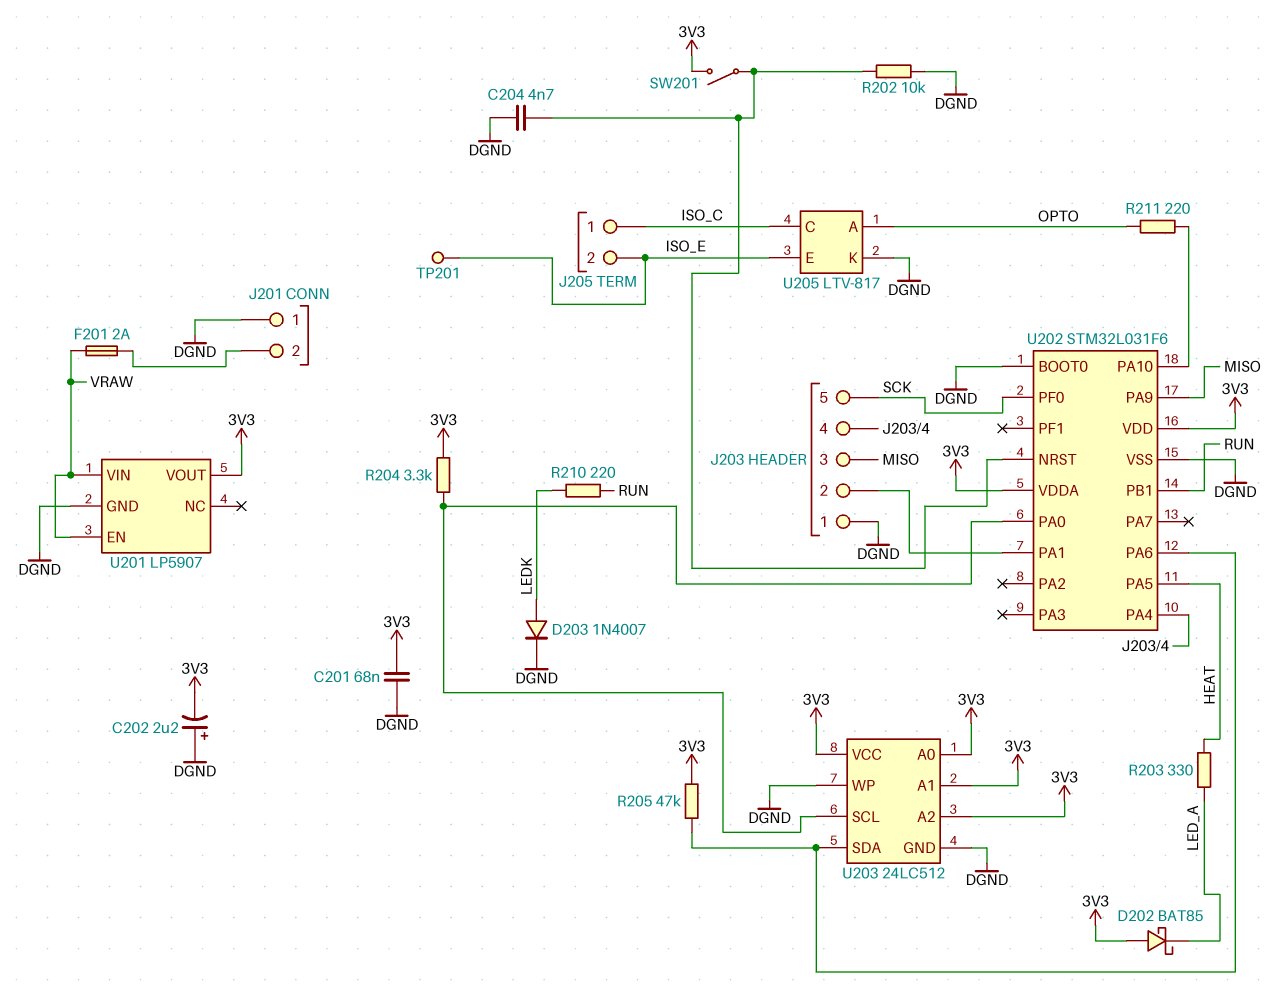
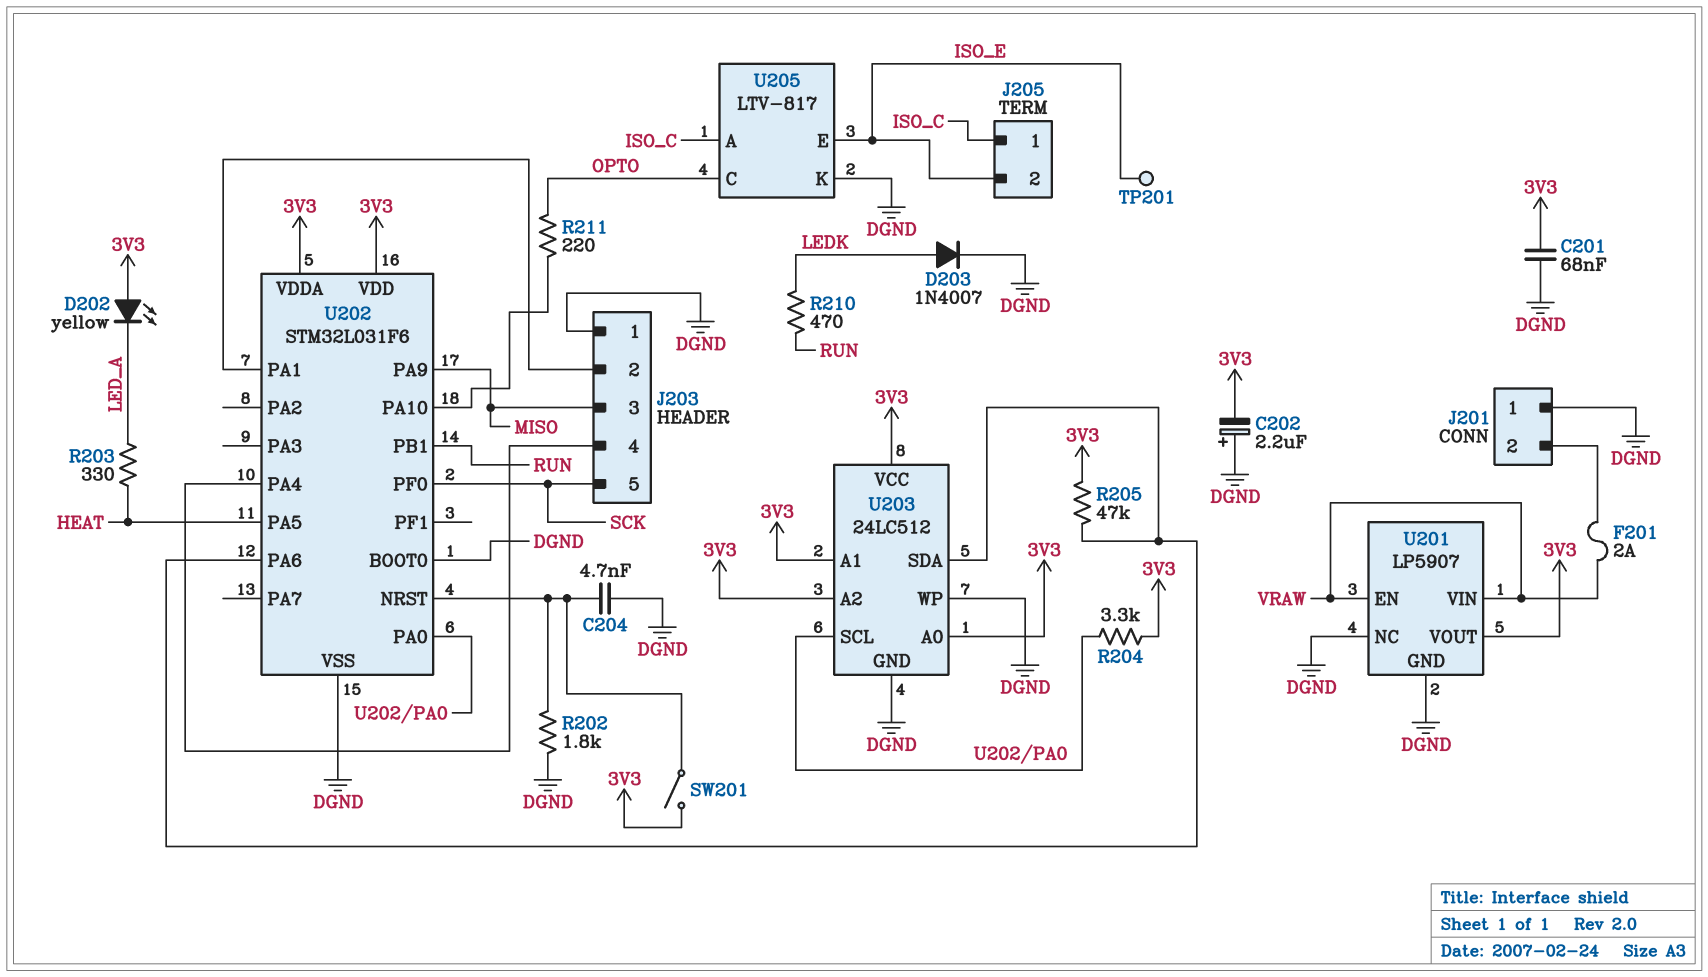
D202: schottky BAT85 (A 3V3, K LED_A) -> LED yellow (A 3V3, K LED_A)
R202: 10k (DGND, U202/NRST) -> 1.8k (DGND, U202/NRST)
R210: 220 (LEDK, RUN) -> 470 (LEDK, RUN)
U201 pin NC: none -> DGND
U205 pin A: OPTO -> ISO_C
U205 pin C: ISO_C -> OPTO

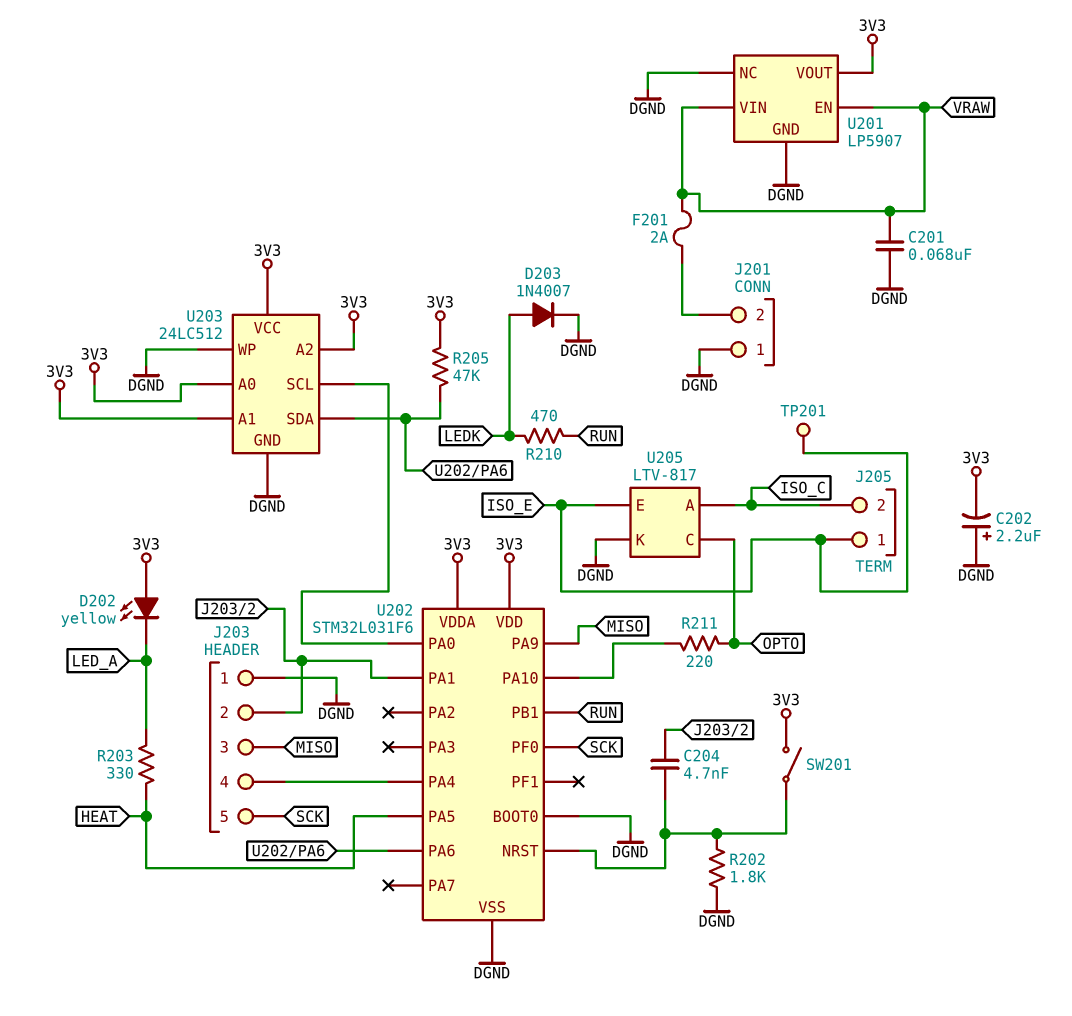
C201: 68nF (3V3, DGND) -> 68nF (DGND, VRAW)
C204: 4.7nF (DGND, U202/NRST) -> 4.7nF (J203/2, U202/NRST)
J205 pin 1: ISO_C -> ISO_E
J205 pin 2: ISO_E -> ISO_C
R204: 3.3k (3V3, U202/PA0) -> none

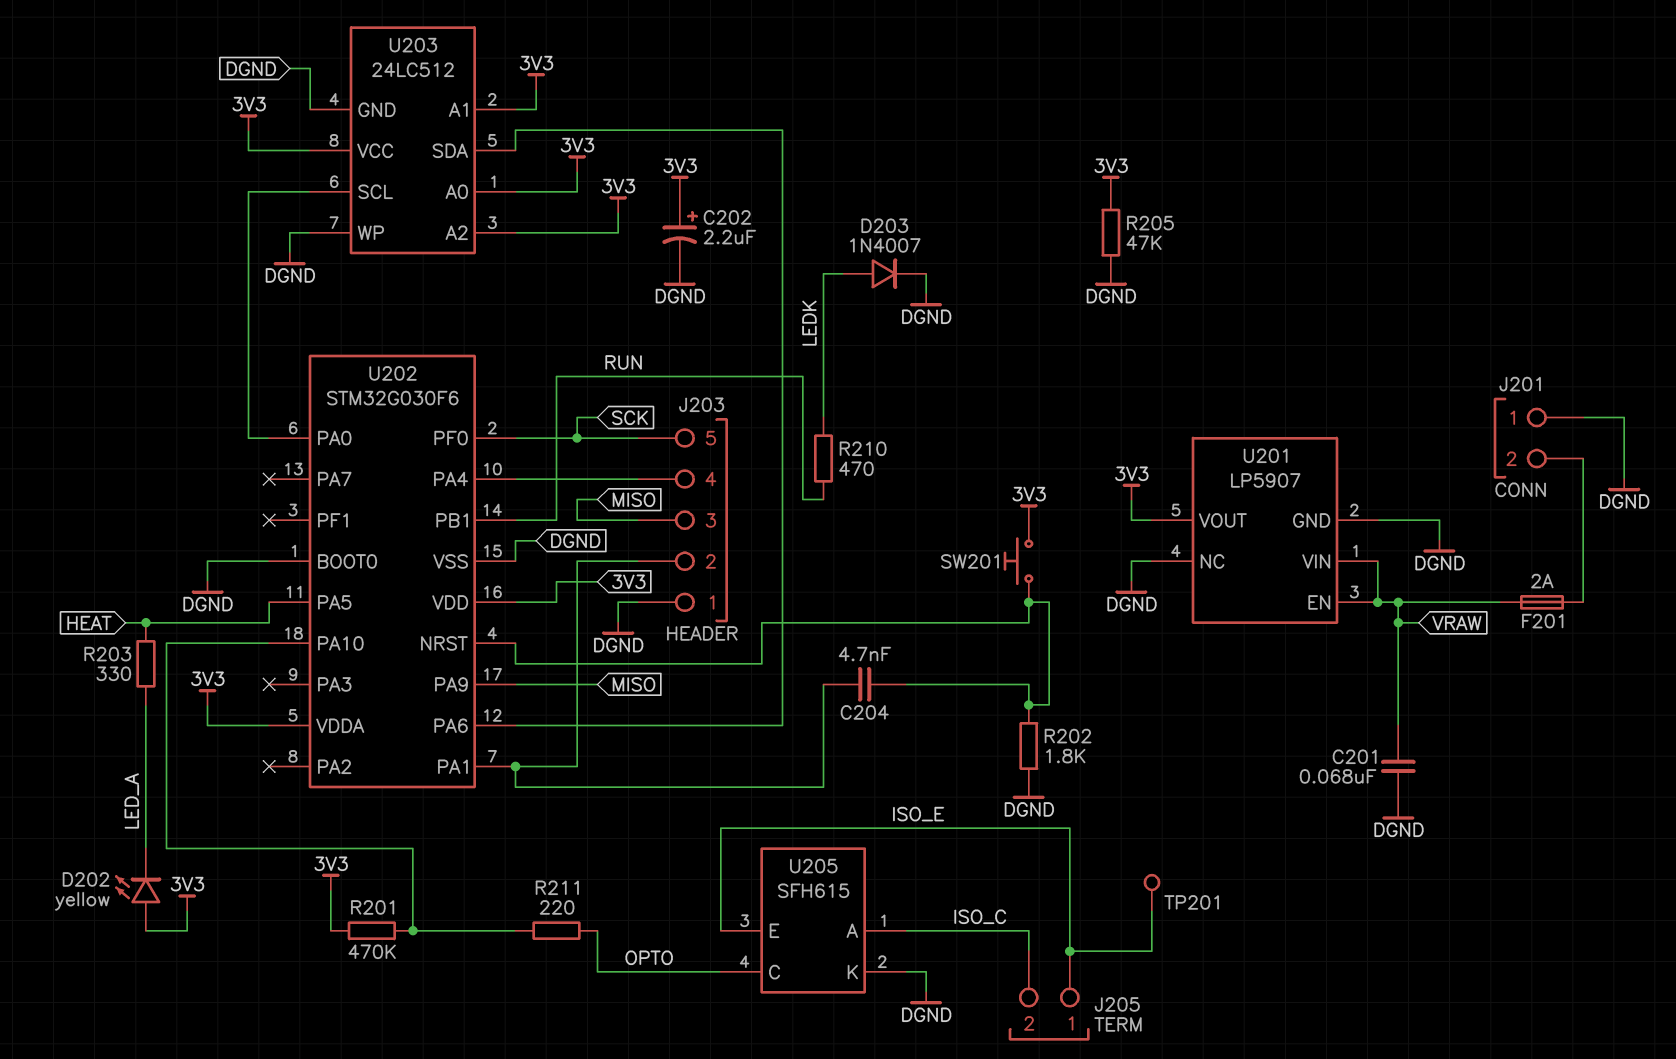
C202: 2.2uF (plus DGND, minus 3V3) -> 2.2uF (plus 3V3, minus DGND)
R201: none -> 470k (3V3, U202/PA10)
R205: 47k (3V3, U202/PA6) -> 47k (3V3, DGND)
SW201: switch (3V3, U202/NRST) -> button (3V3, U202/NRST)
U202: STM32L031F6 -> STM32G030F6
U205: LTV-817 -> SFH615

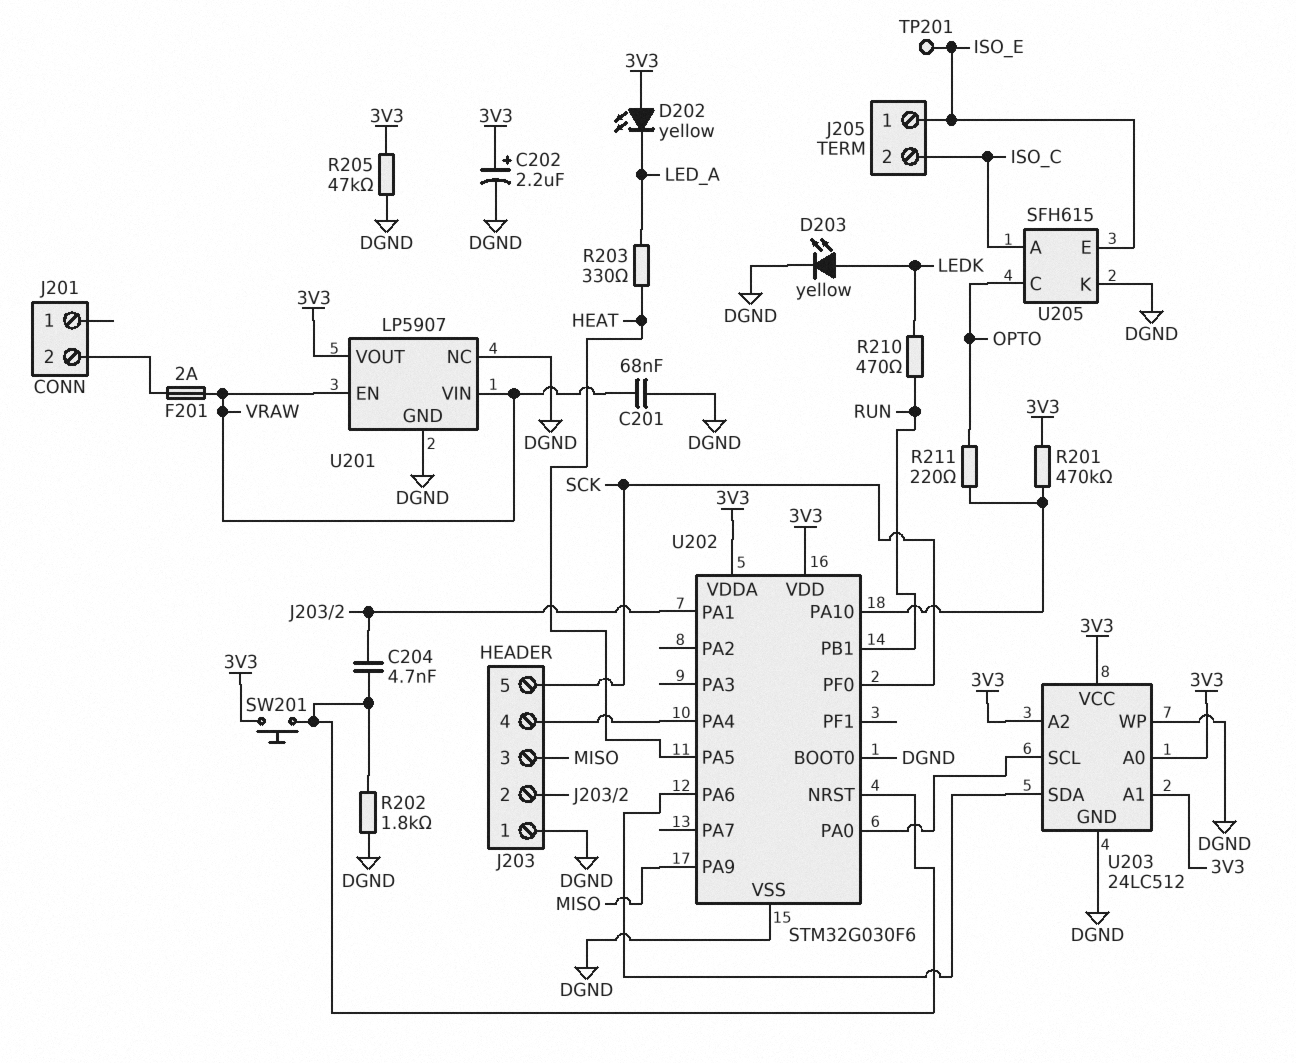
D203: diode 1N4007 (A LEDK, K DGND) -> LED yellow (A LEDK, K DGND)
J201 pin 1: DGND -> none

